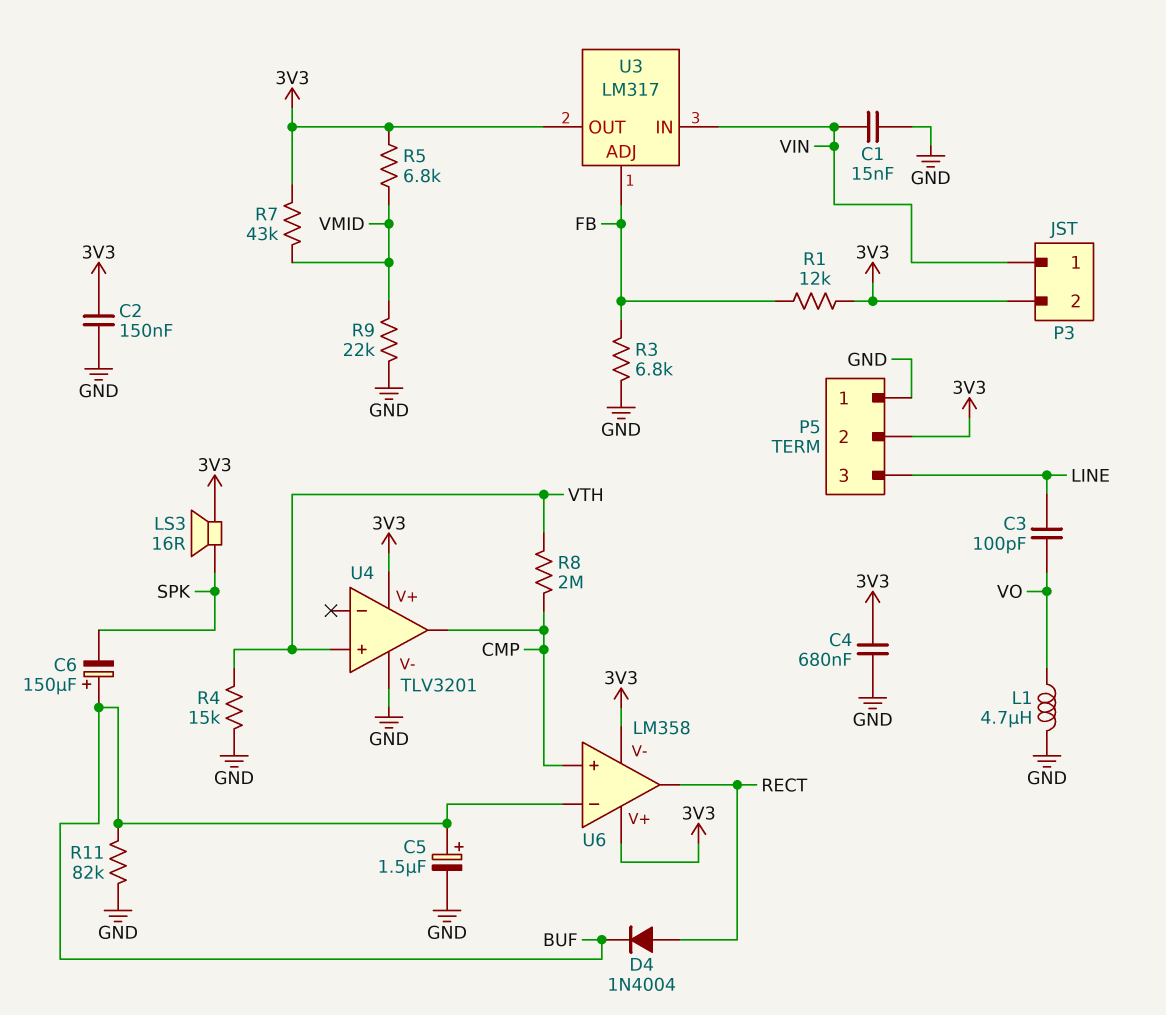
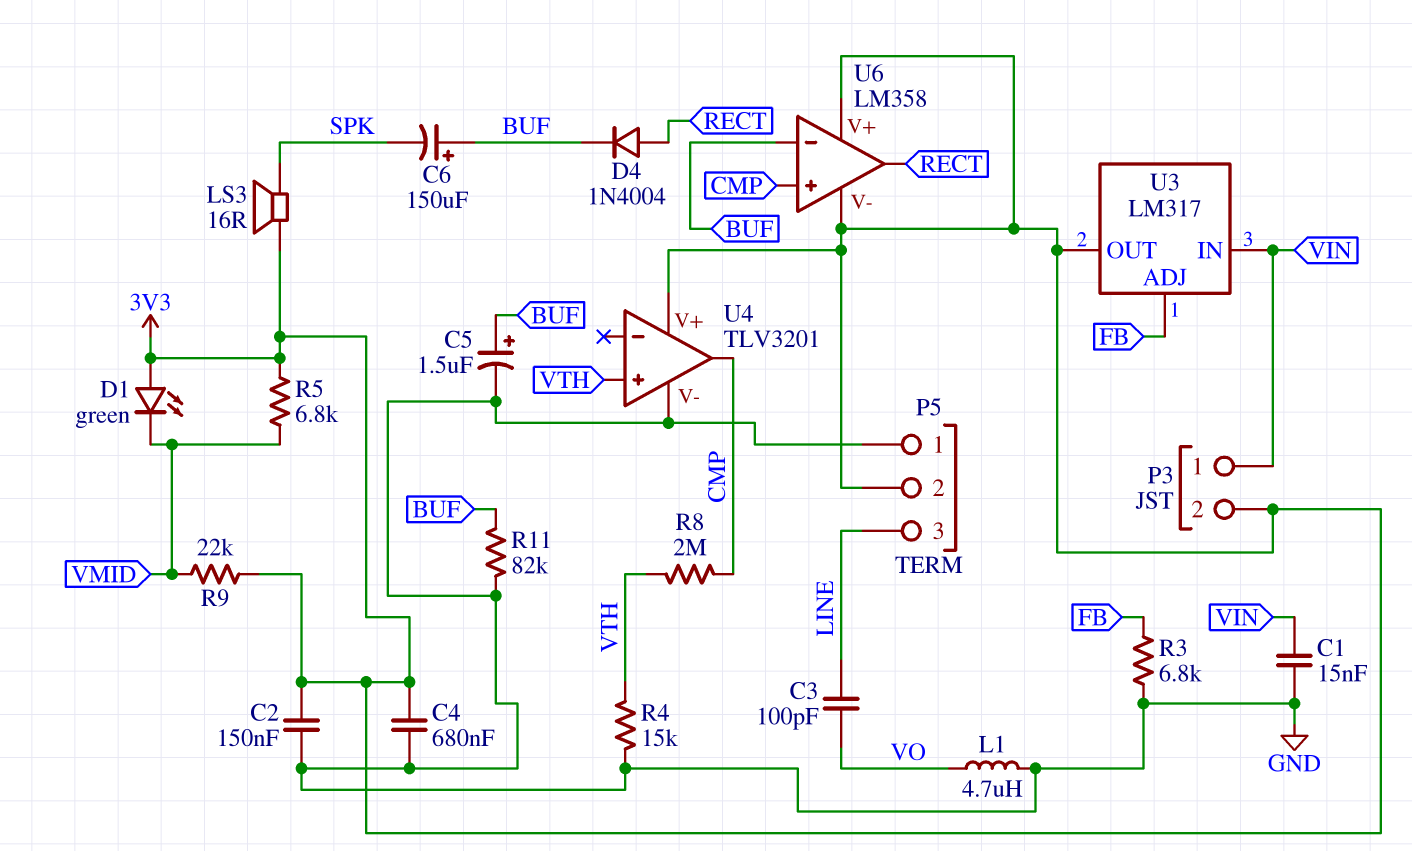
D1: none -> LED green (A 3V3, K VMID)
R1: 12k (3V3, FB) -> none
R7: 43k (3V3, VMID) -> none
R9: 22k (GND, VMID) -> 22k (3V3, VMID)

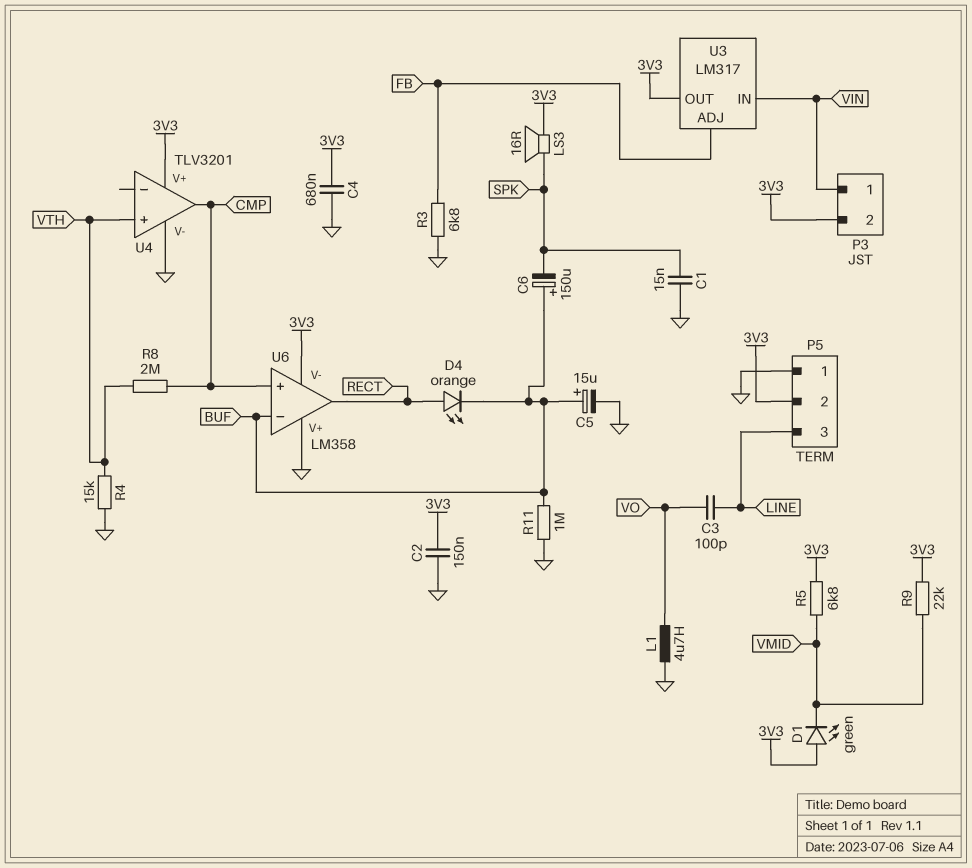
C1: 15nF (GND, VIN) -> 15nF (GND, SPK)
C5: 1.5uF (plus BUF, minus GND) -> 15uF (plus BUF, minus GND)
D4: diode 1N4004 (A RECT, K BUF) -> LED orange (A RECT, K BUF)
R11: 82k (BUF, GND) -> 1M (BUF, GND)
U6 pin V+: 3V3 -> GND

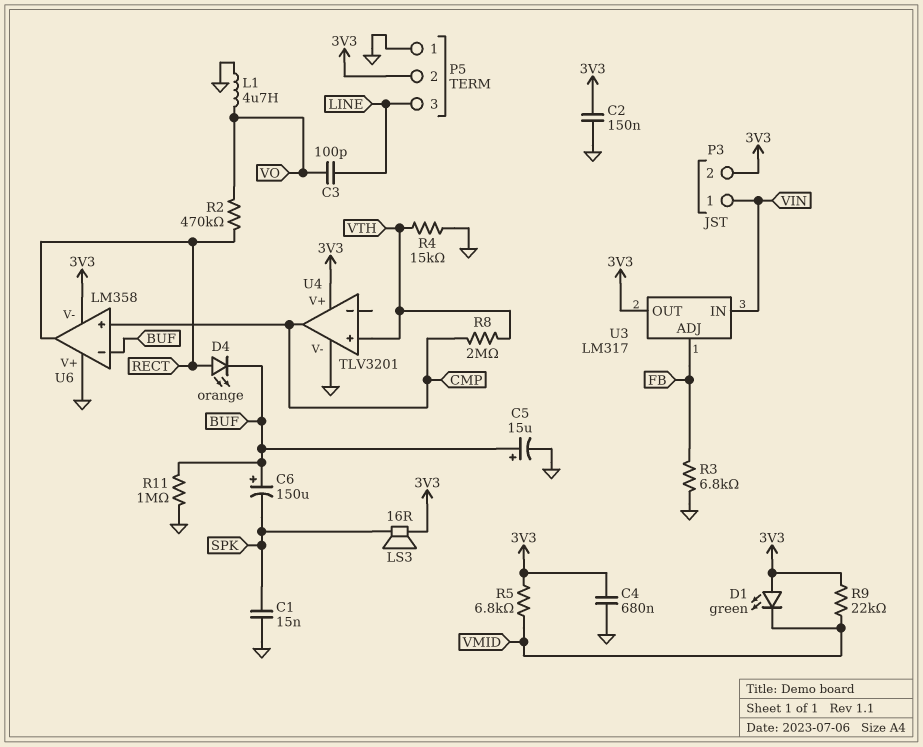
R2: none -> 470k (RECT, VO)

